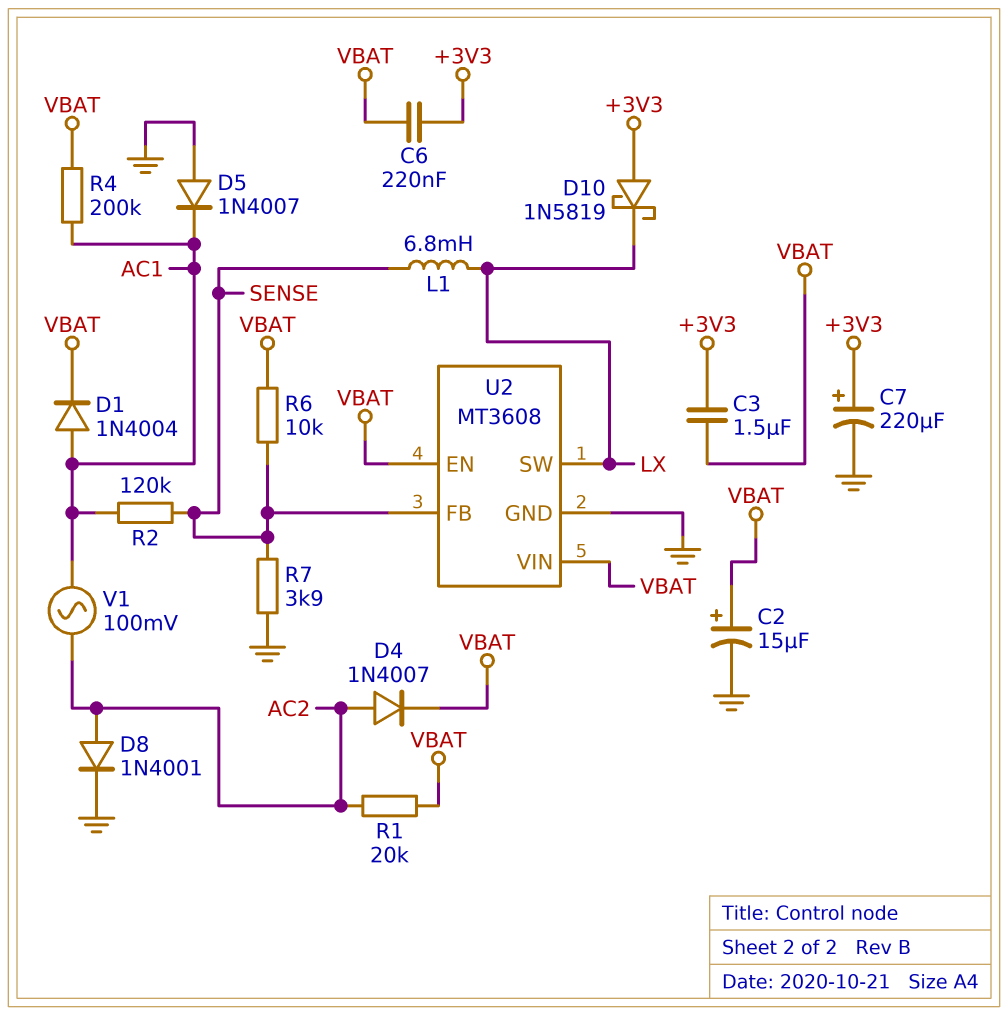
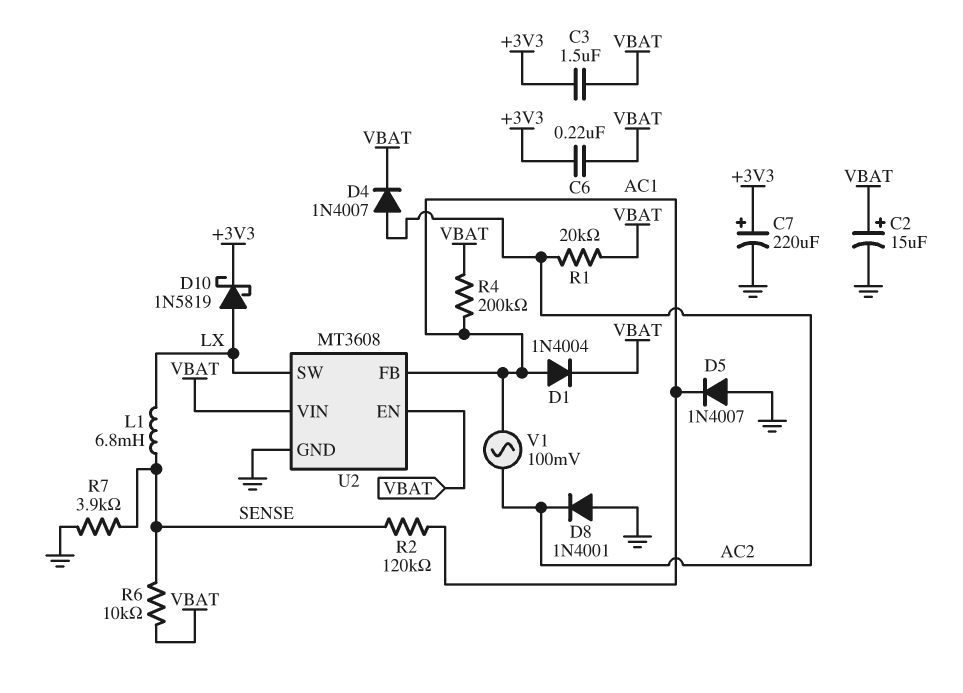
D8: diode 1N4001 (A AC2, K GND) -> diode 1N4001 (A GND, K AC2)
D10: schottky 1N5819 (A +3V3, K LX) -> schottky 1N5819 (A LX, K +3V3)
U2 pin FB: SENSE -> AC1

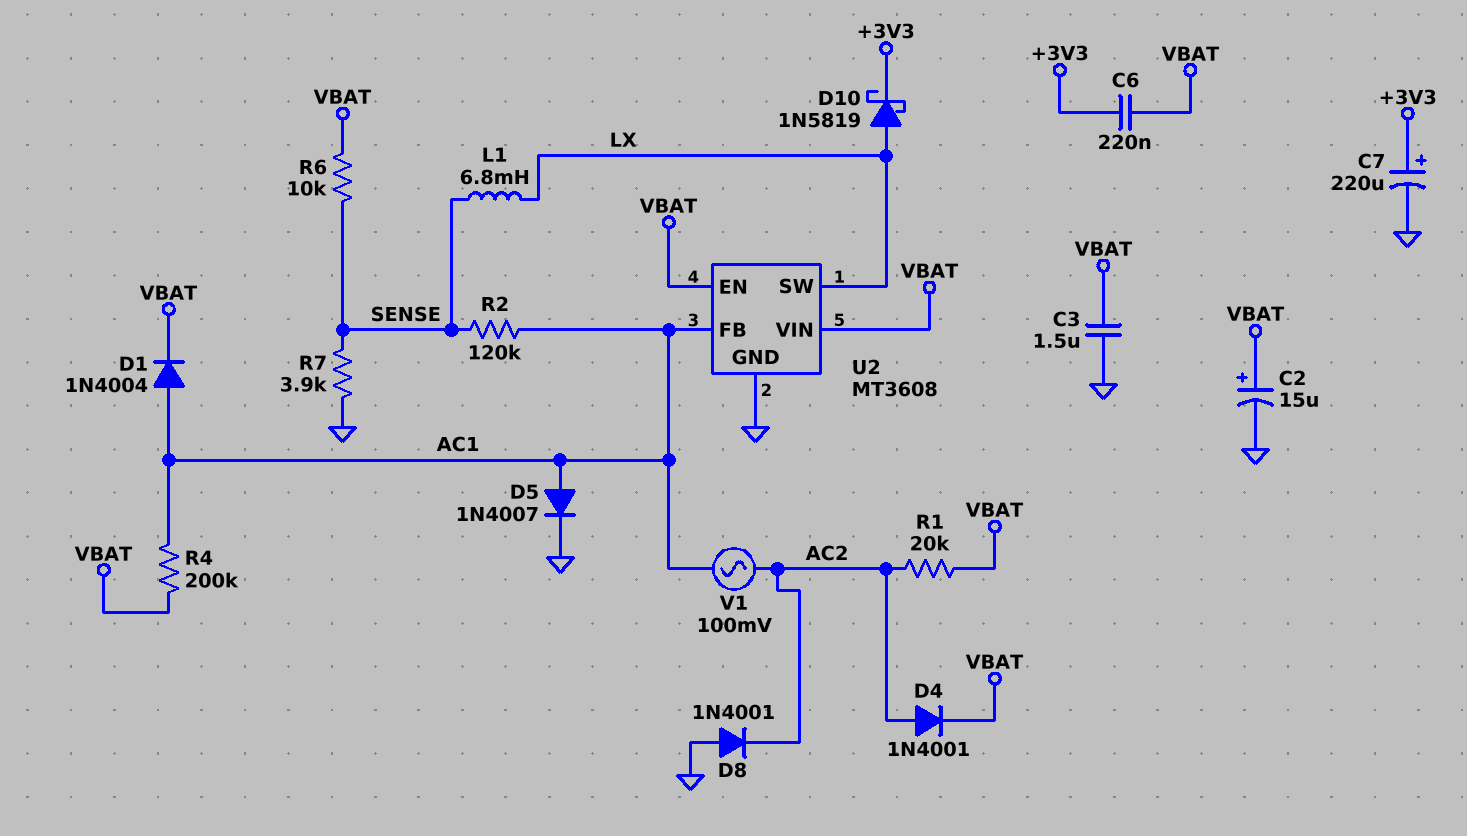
C3: 1.5uF (+3V3, VBAT) -> 1.5uF (GND, VBAT)
D4: diode 1N4007 (A AC2, K VBAT) -> diode 1N4001 (A AC2, K VBAT)
D5: diode 1N4007 (A GND, K AC1) -> diode 1N4007 (A AC1, K GND)

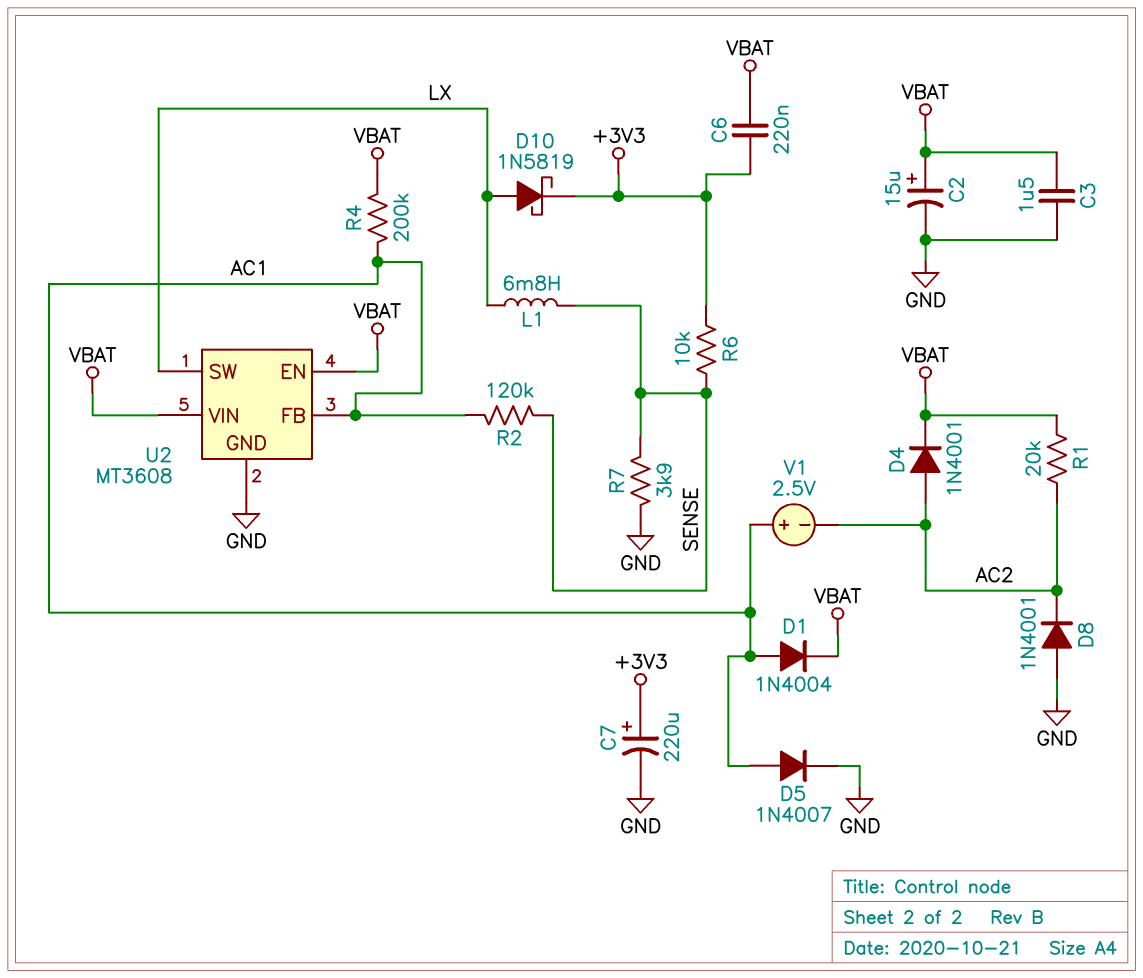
R6: 10k (SENSE, VBAT) -> 10k (+3V3, SENSE)
V1: AC 100mV (AC1, AC2) -> 2.5V (plus AC1, minus AC2)

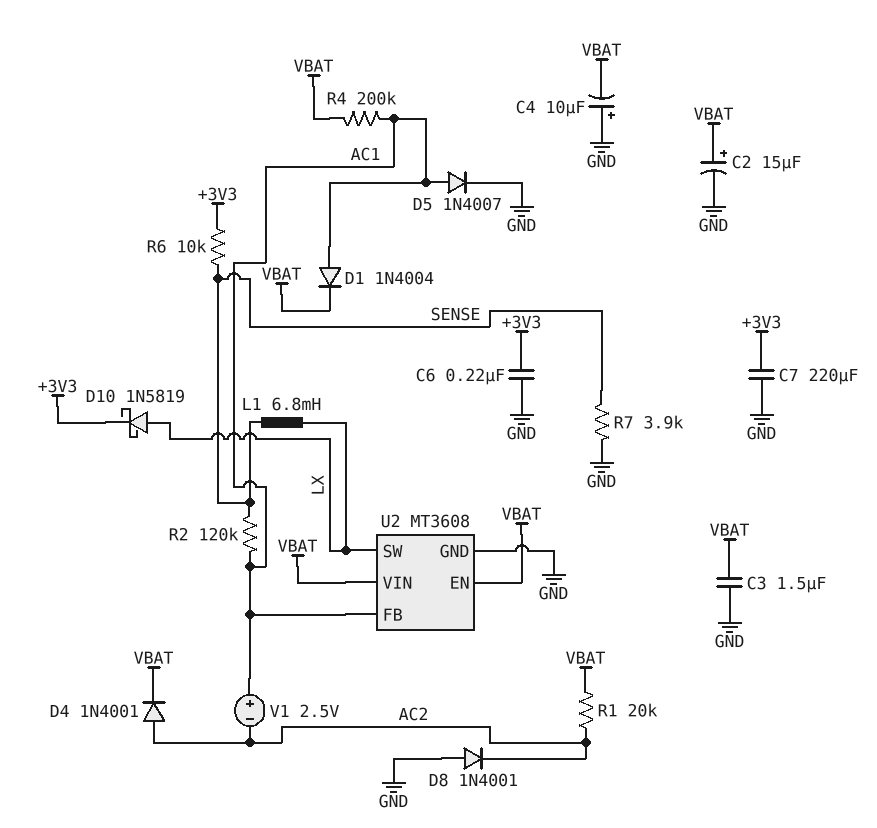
C4: none -> 10uF (plus GND, minus VBAT)
C6: 220nF (+3V3, VBAT) -> 220nF (+3V3, GND)
C7: 220uF (plus +3V3, minus GND) -> 220uF (+3V3, GND)

